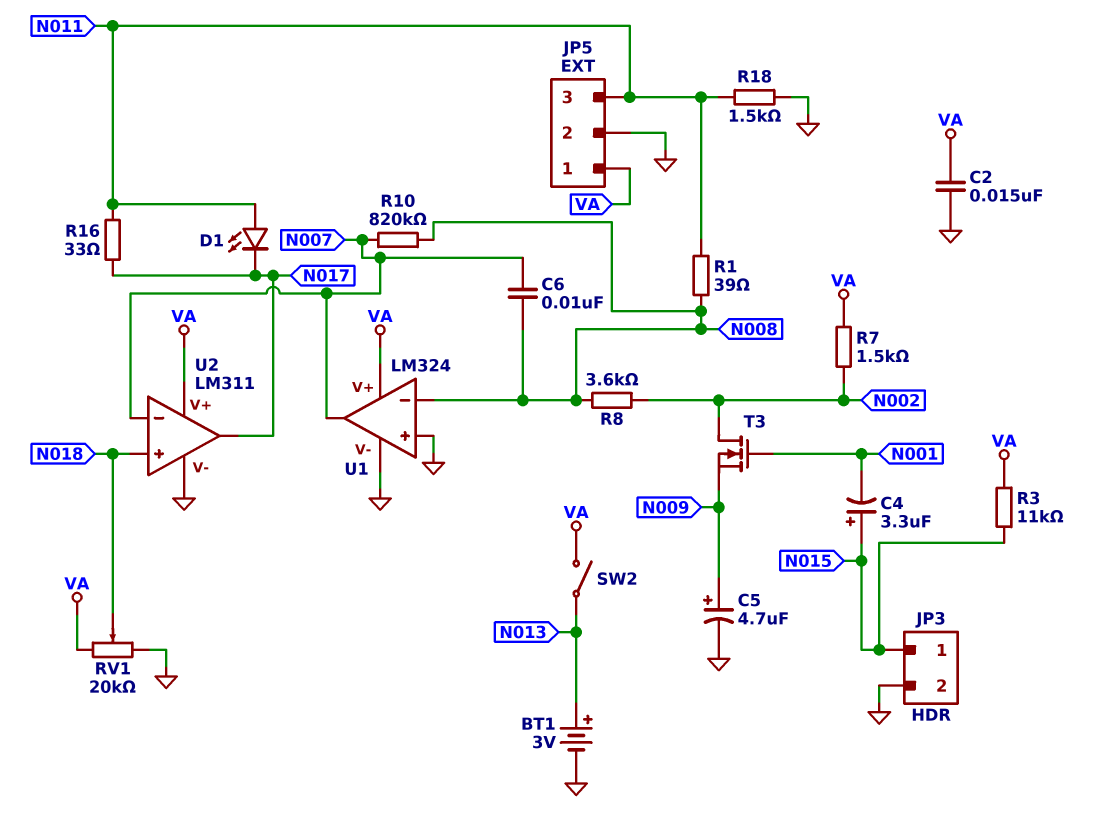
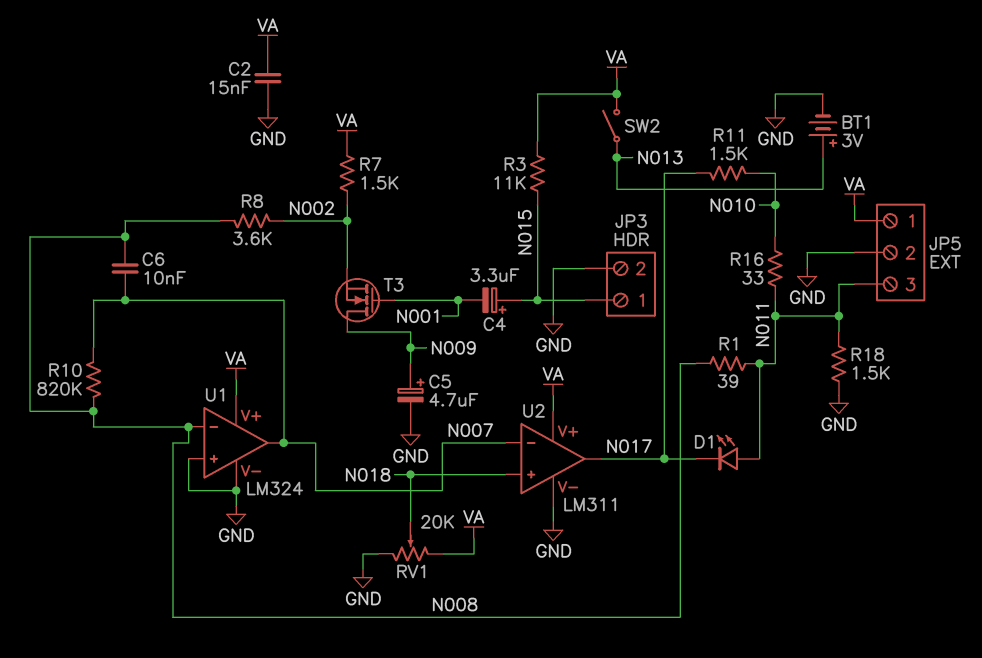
R11: none -> 1.5k (N010, N017)
R16: 33 (N011, N017) -> 33 (N010, N011)
T3: NMOS (G N001, D N002, S N009) -> NMOS (G N001, D N009, S N002)

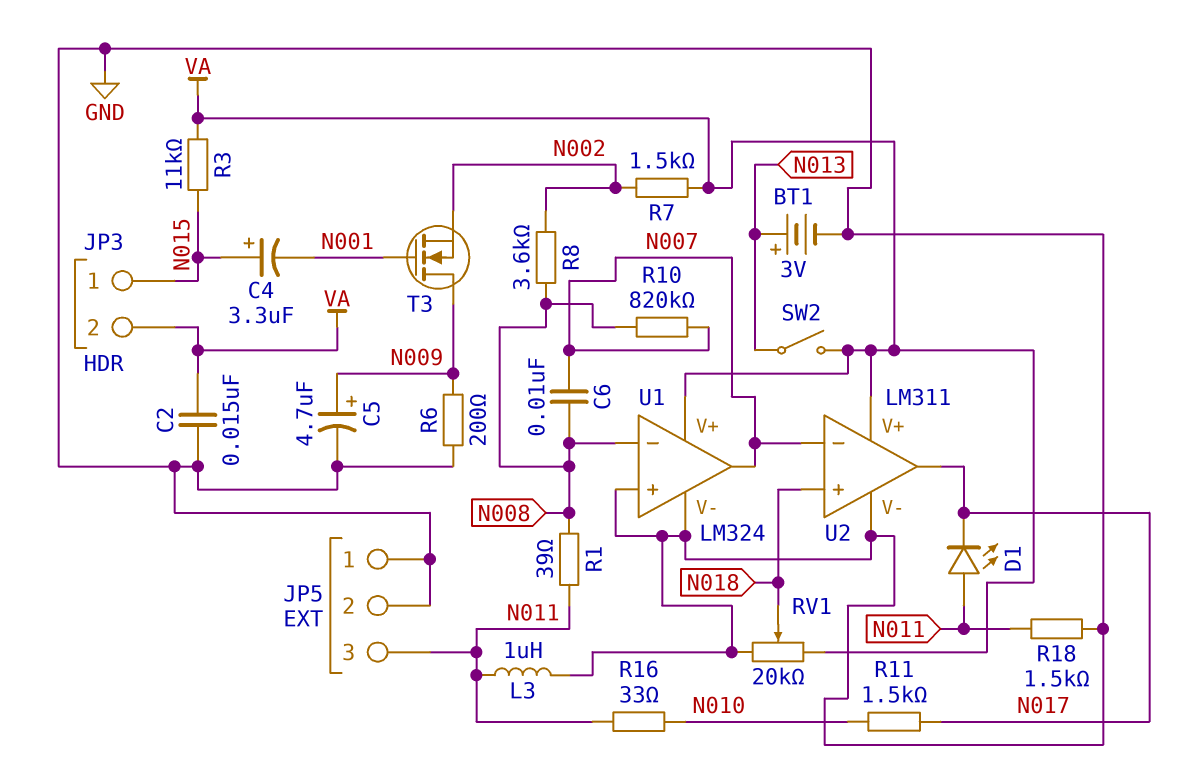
JP3 pin 2: GND -> VA
JP5 pin 1: VA -> GND
L3: none -> 1uH (GND, N011)
R6: none -> 200 (GND, N009)

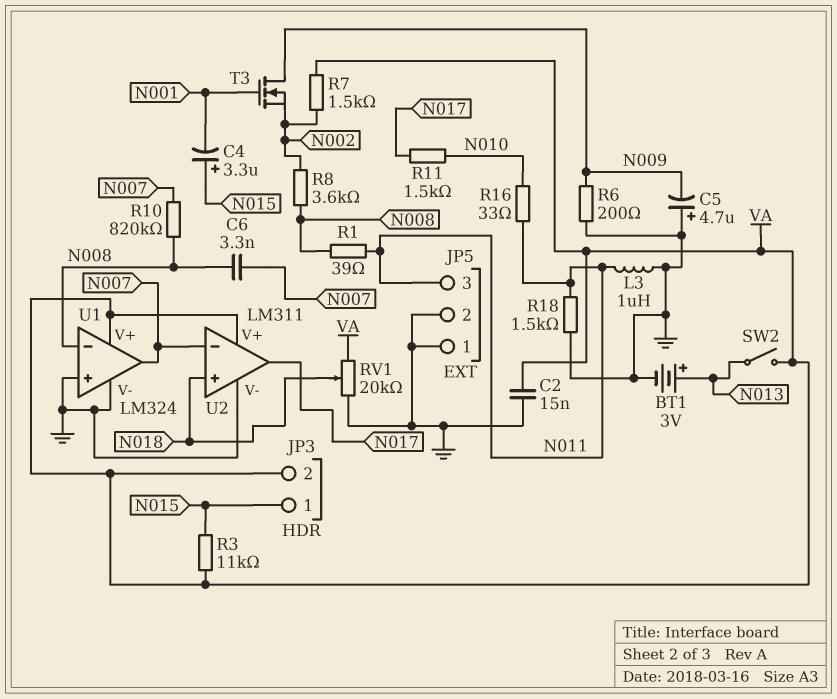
C5: 4.7uF (plus N009, minus GND) -> 4.7uF (plus GND, minus N009)
C6: 10nF (N007, N008) -> 3.3nF (N007, N008)
D1: LED (A N011, K N017) -> none

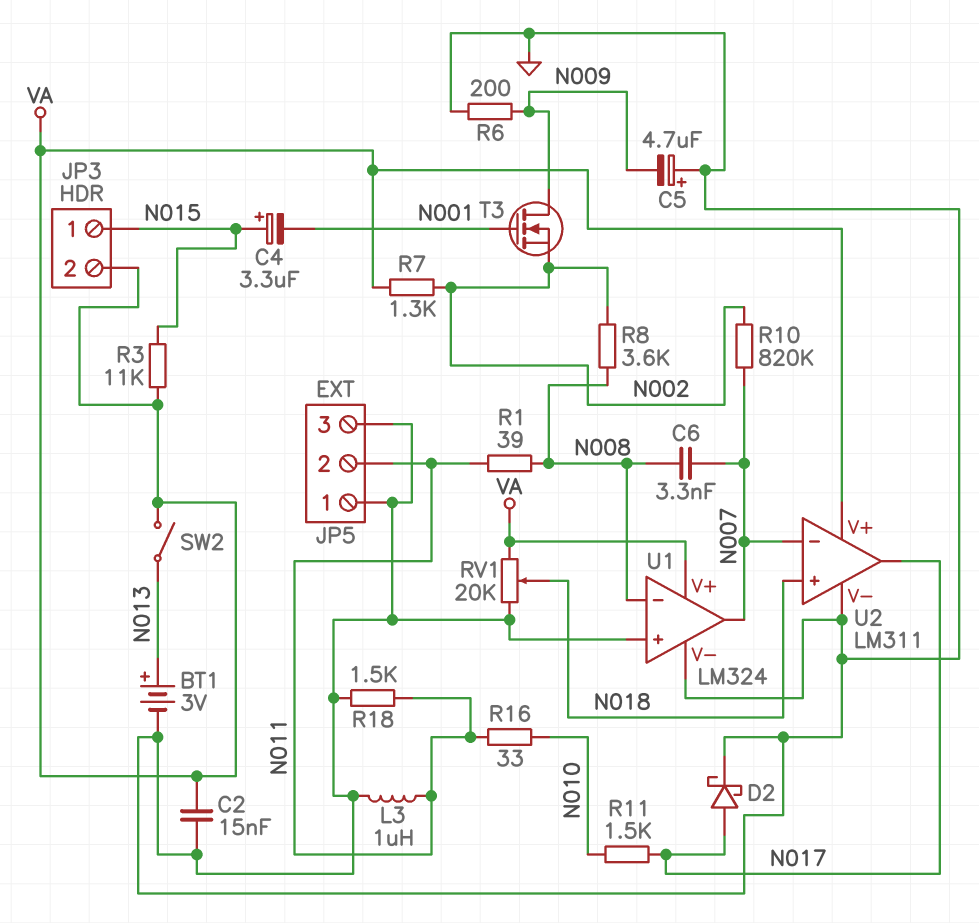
D2: none -> schottky (A N017, K GND)
JP5 pin 2: GND -> N011
JP5 pin 3: N011 -> GND
R7: 1.5k (N002, VA) -> 1.3k (N002, VA)
R10: 820k (N007, N008) -> 820k (N002, N007)

